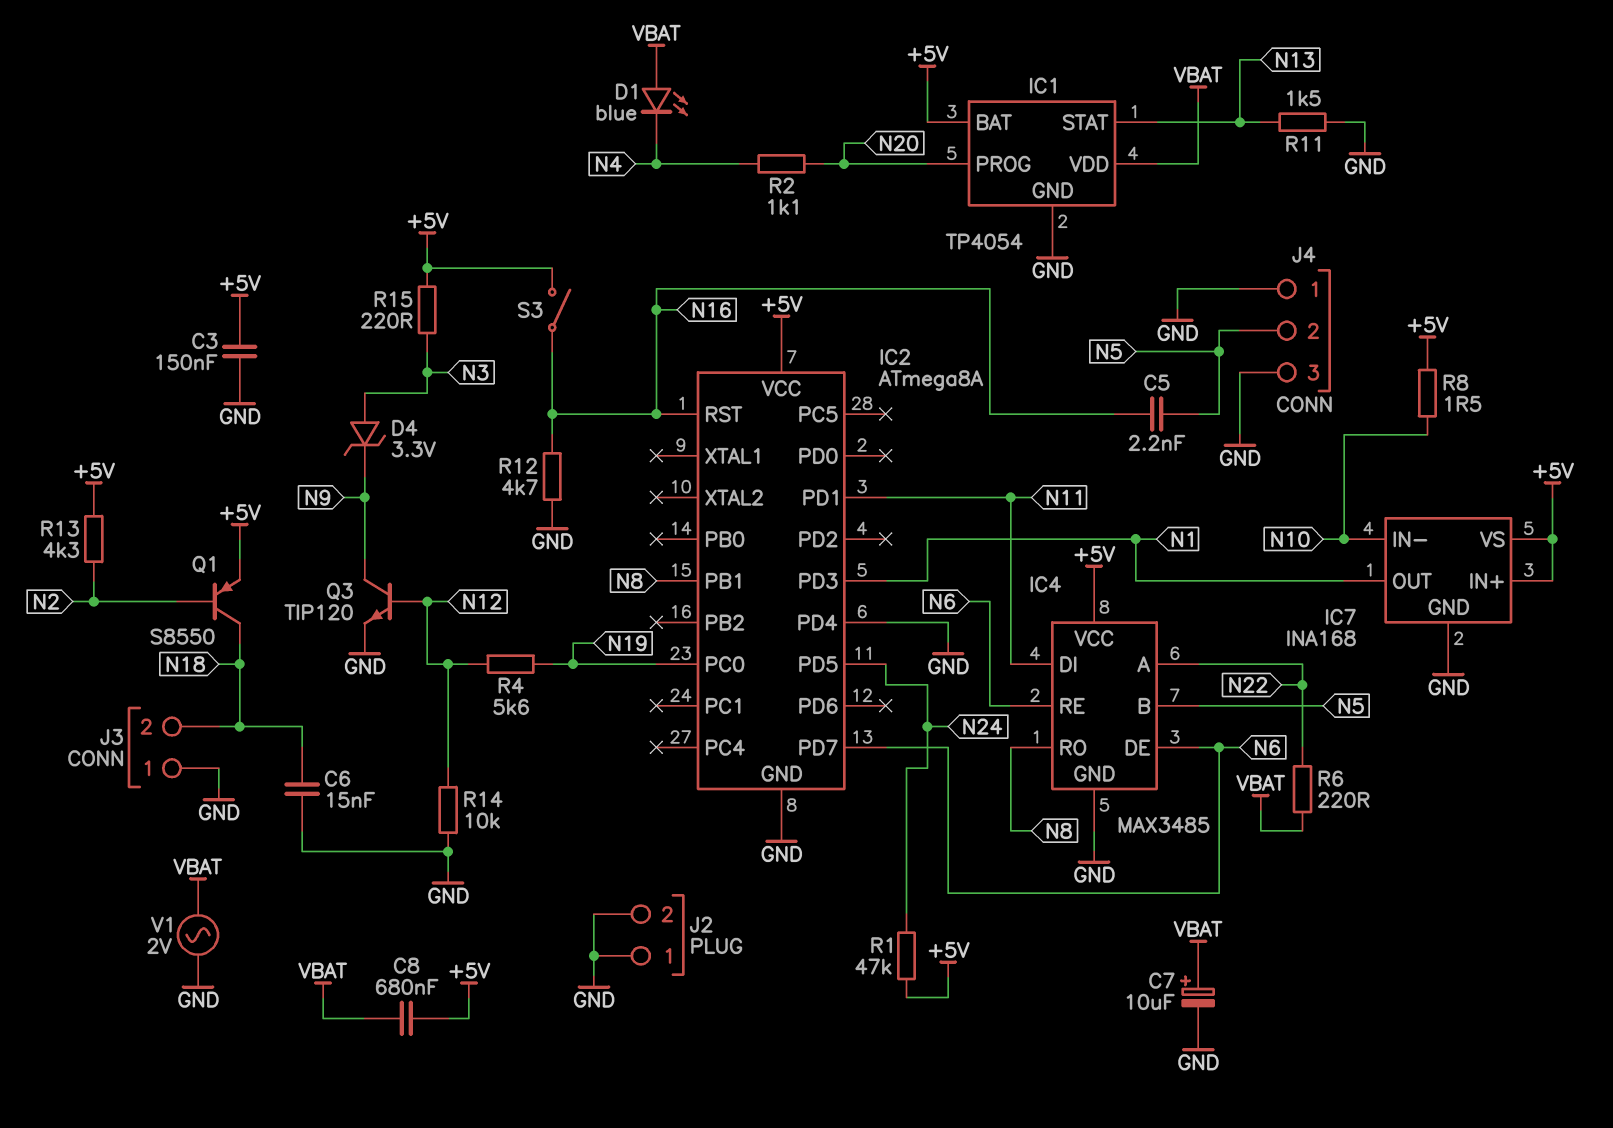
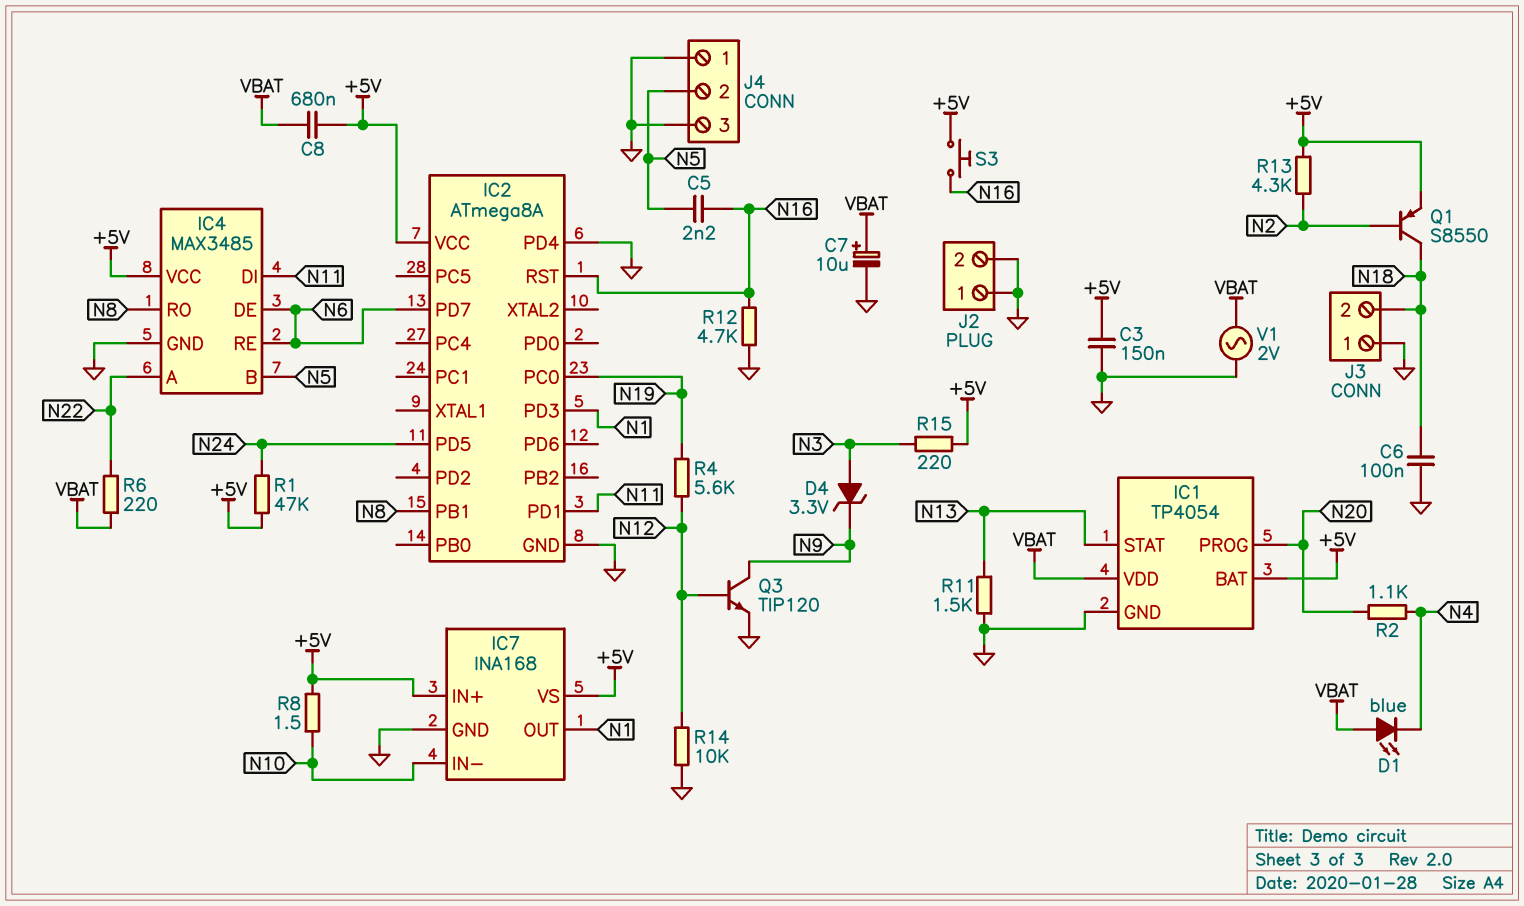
C6: 15nF (GND, N18) -> 100nF (GND, N18)
S3: switch (+5V, N16) -> button (+5V, N16)

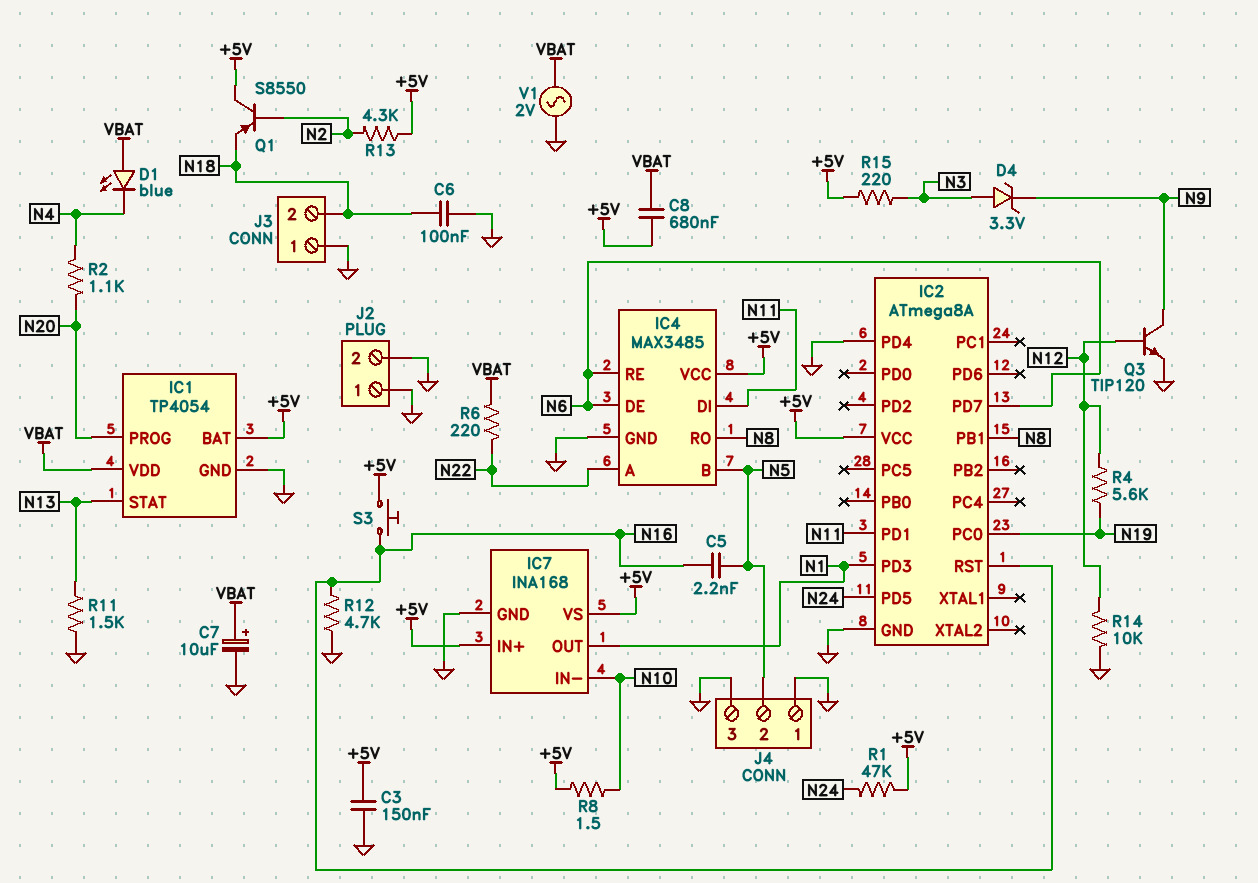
Q1: PNP S8550 (B N2, C N18, E +5V) -> PNP S8550 (B N2, C +5V, E N18)

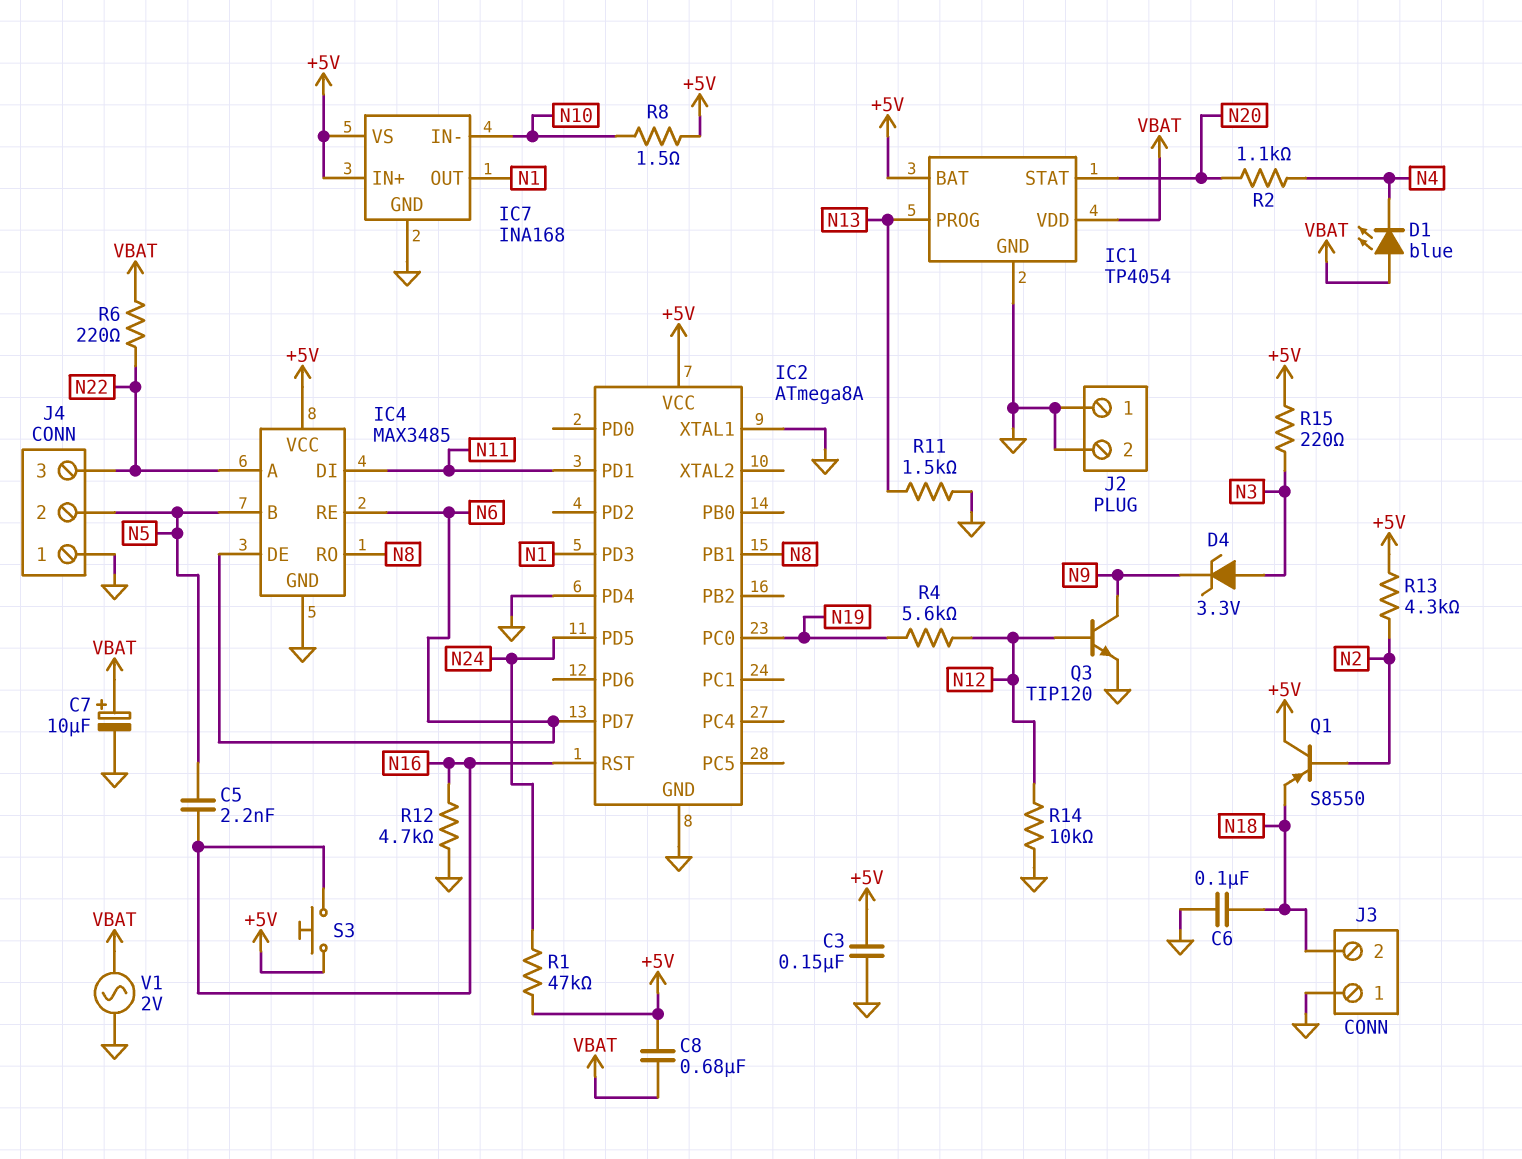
IC1 pin PROG: N20 -> N13
IC1 pin STAT: N13 -> N20
IC2 pin XTAL1: none -> GND
J4 pin 3: GND -> N22

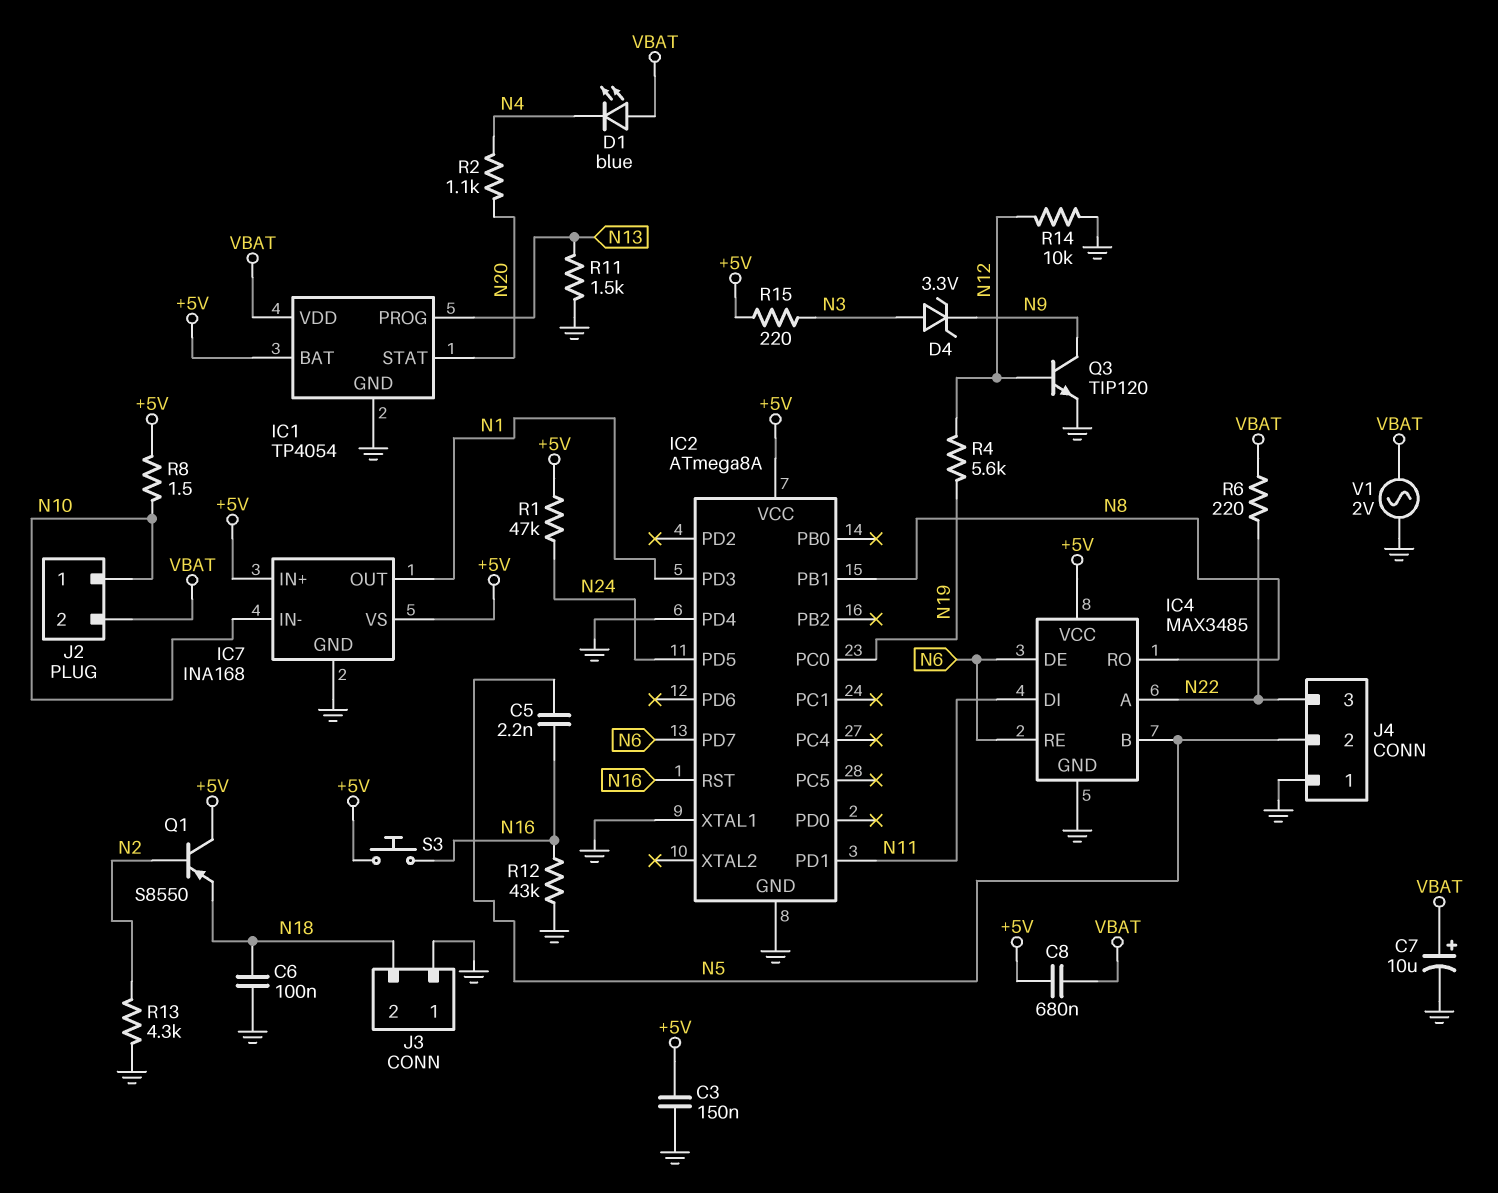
J2 pin 1: GND -> N10
J2 pin 2: GND -> VBAT
R12: 4.7k (GND, N16) -> 43k (GND, N16)
R13: 4.3k (+5V, N2) -> 4.3k (GND, N2)

